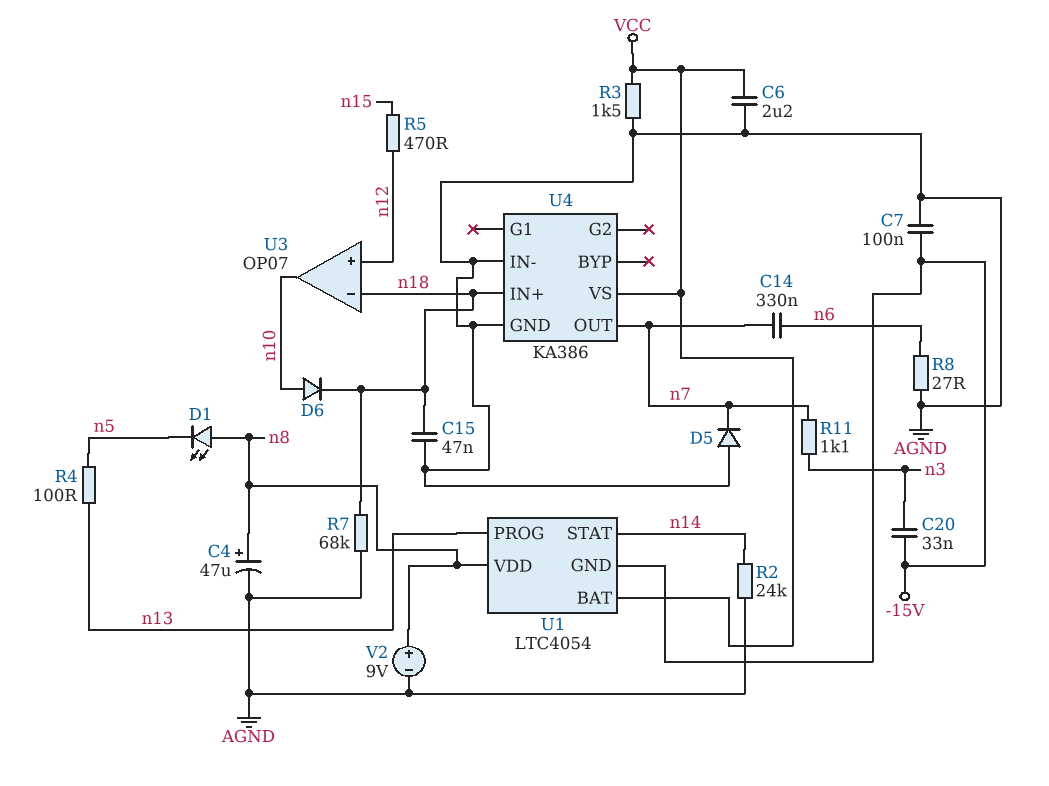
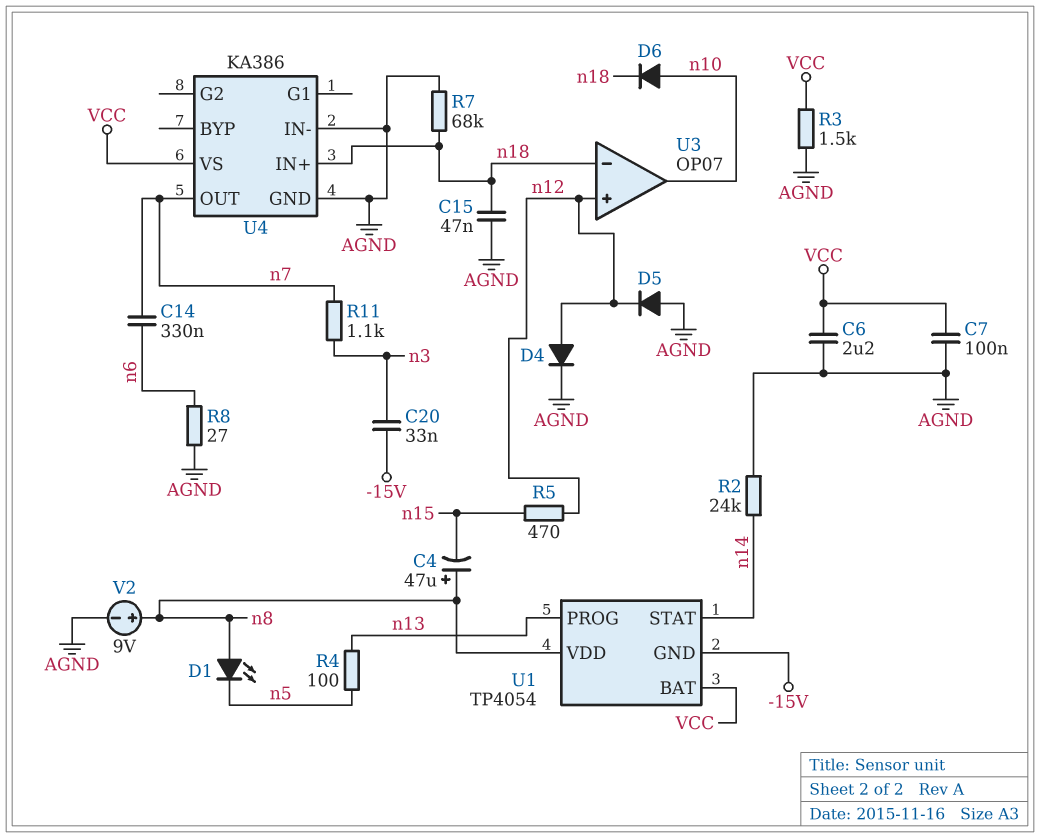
C4: 47uF (plus n8, minus AGND) -> 47uF (plus n8, minus n15)
C7: 100nF (-15V, AGND) -> 100nF (AGND, VCC)
D4: none -> diode (A n12, K AGND)
D5: diode (A AGND, K n7) -> diode (A AGND, K n12)
U1: LTC4054 -> TP4054

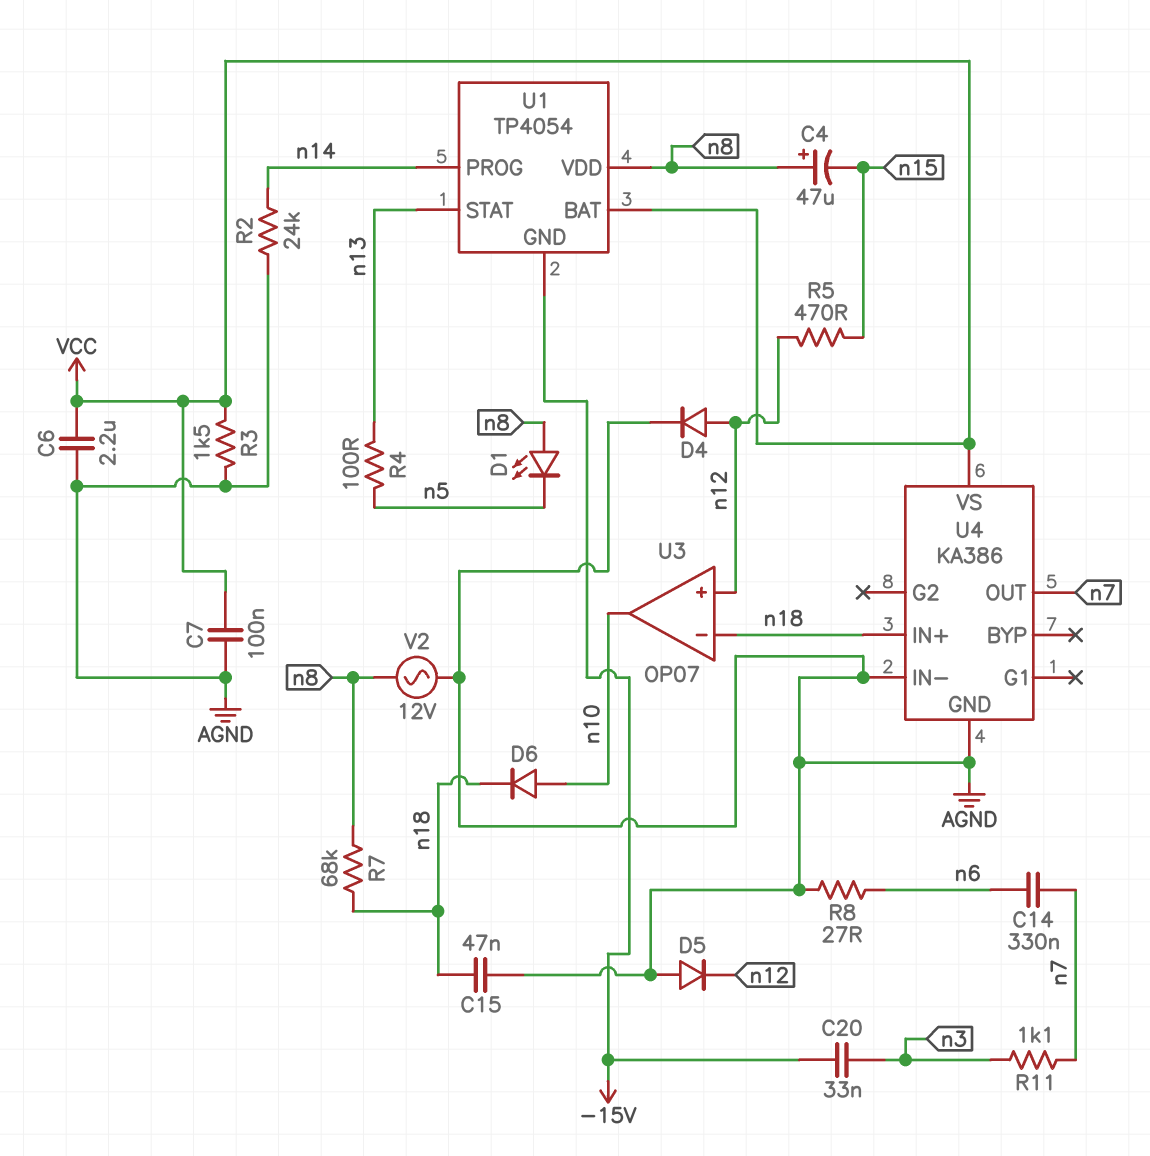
R7: 68k (AGND, n18) -> 68k (n8, n18)
U1 pin PROG: n13 -> n14
U1 pin STAT: n14 -> n13
V2: 9V (plus n8, minus AGND) -> AC 12V (AGND, n8)

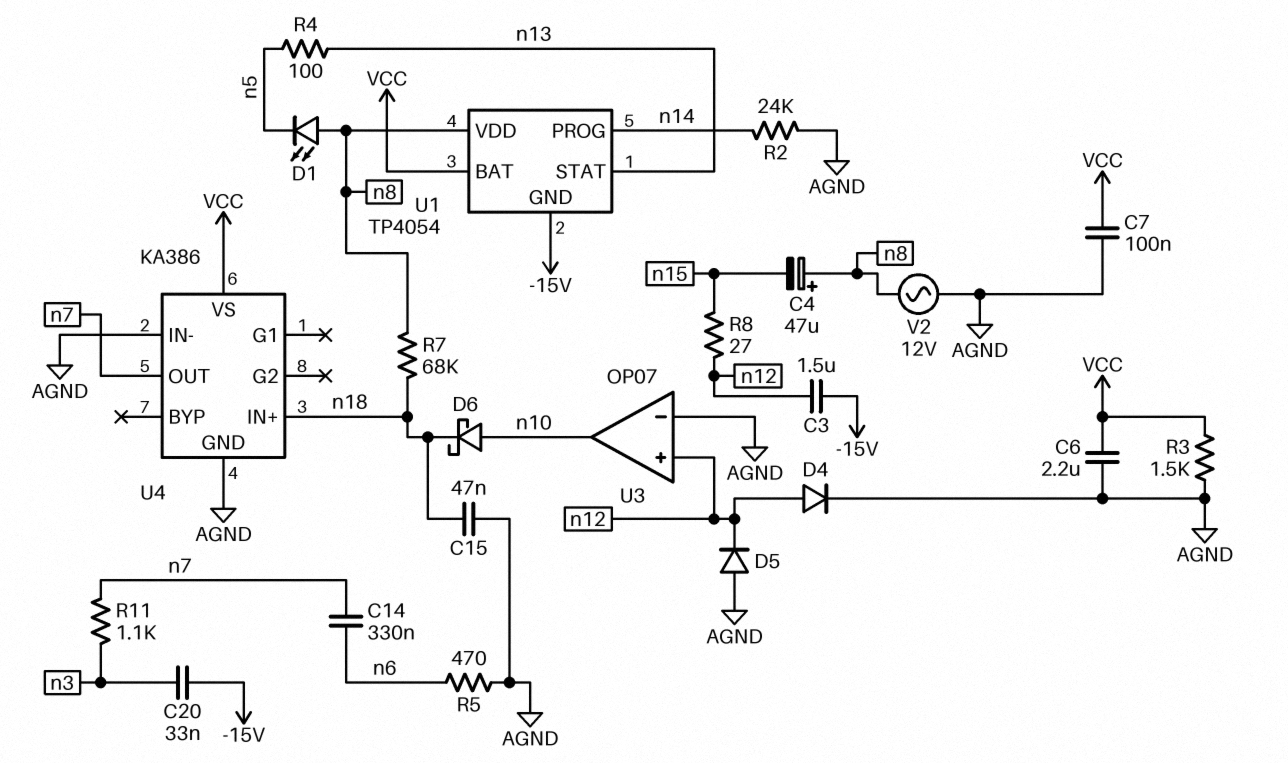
C3: none -> 1.5uF (-15V, n12)
D6: diode (A n10, K n18) -> schottky (A n10, K n18)
R5: 470 (n12, n15) -> 470 (AGND, n6)
R8: 27 (AGND, n6) -> 27 (n12, n15)
U3 pin in-: n18 -> AGND

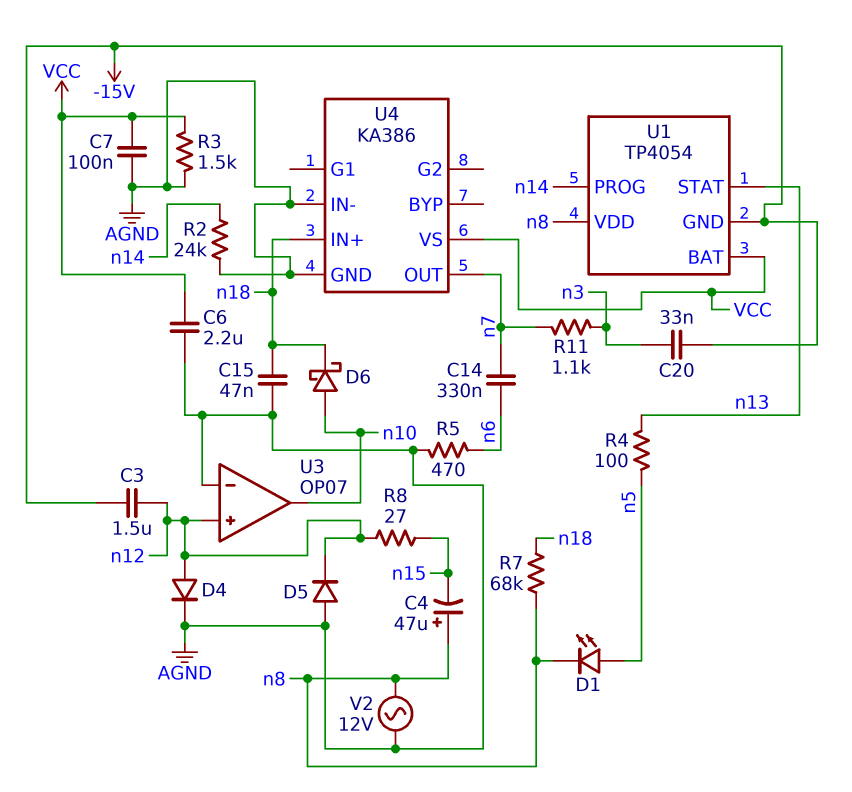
D1: LED (A n8, K n5) -> LED (A n5, K n8)

